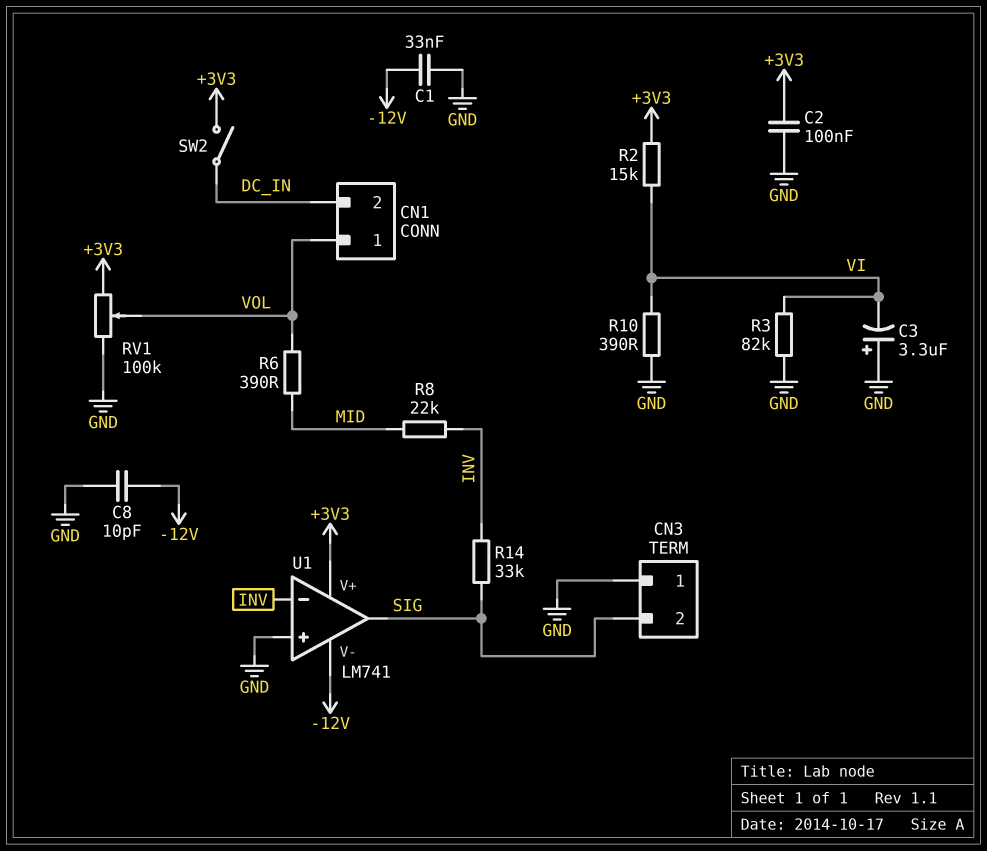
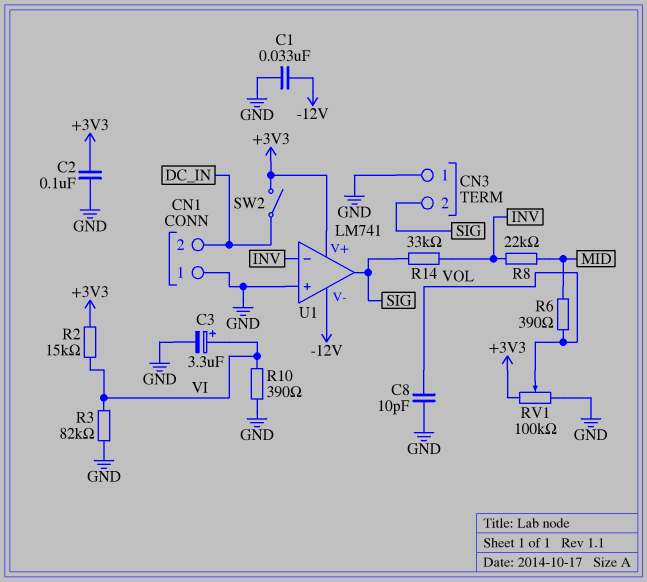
C3: 3.3uF (plus GND, minus VI) -> 3.3uF (plus VI, minus GND)
C8: 10pF (-12V, GND) -> 10pF (GND, VOL)
CN1 pin 1: VOL -> GND

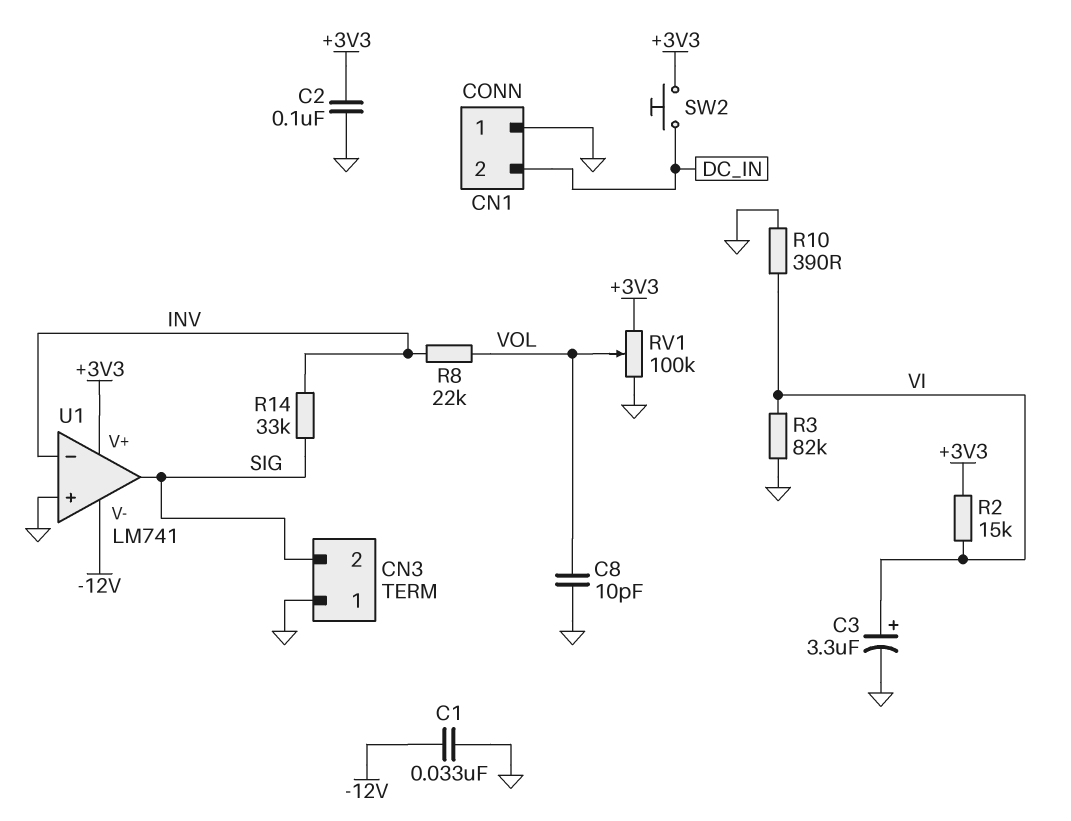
R6: 390 (MID, VOL) -> none
R8: 22k (INV, MID) -> 22k (INV, VOL)
SW2: switch (+3V3, DC_IN) -> button (+3V3, DC_IN)

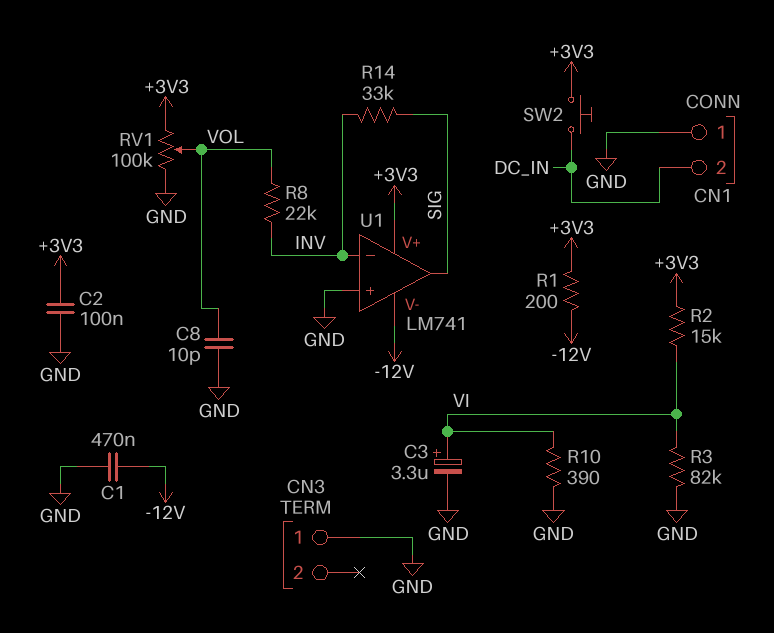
C1: 33nF (-12V, GND) -> 470nF (-12V, GND)
CN3 pin 2: SIG -> none
R1: none -> 200 (+3V3, -12V)

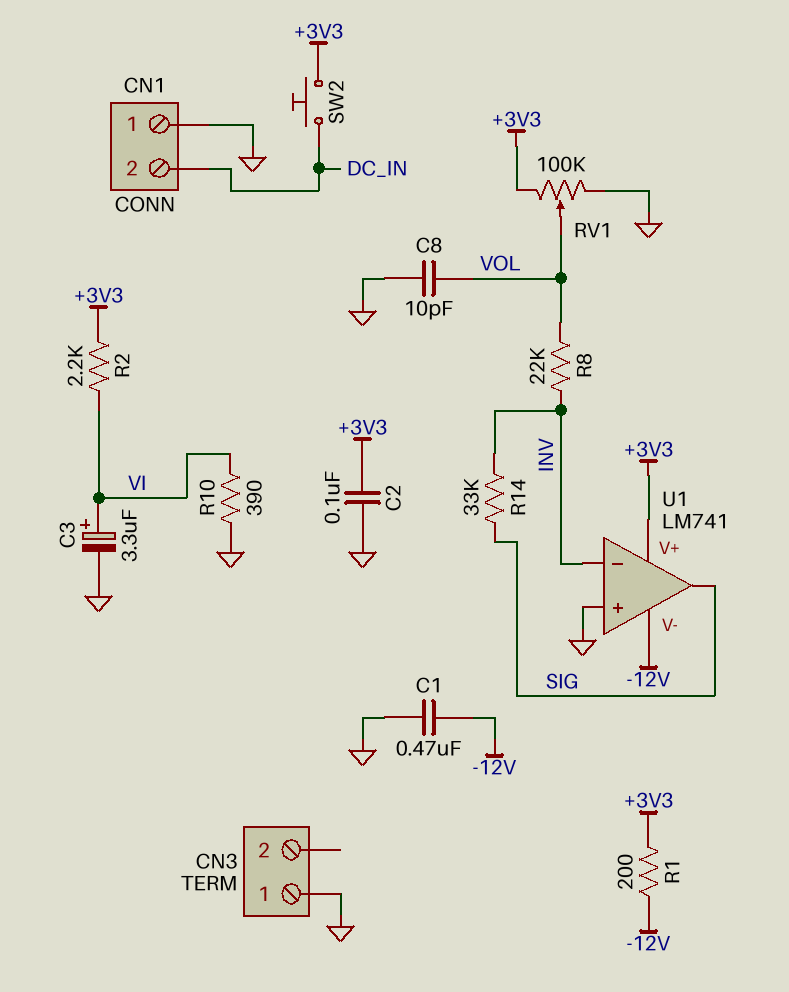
R2: 15k (+3V3, VI) -> 2.2k (+3V3, VI)
R3: 82k (GND, VI) -> none

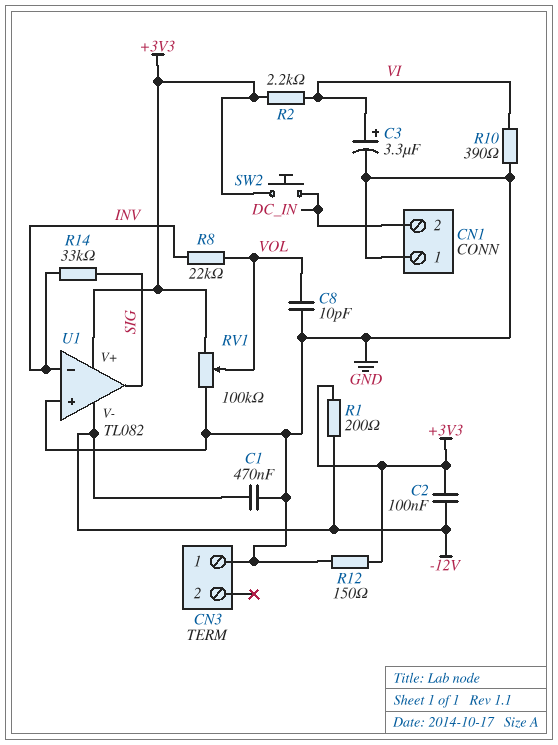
C2: 100nF (+3V3, GND) -> 100nF (+3V3, -12V)
R12: none -> 150 (+3V3, GND)
U1: LM741 -> TL082

